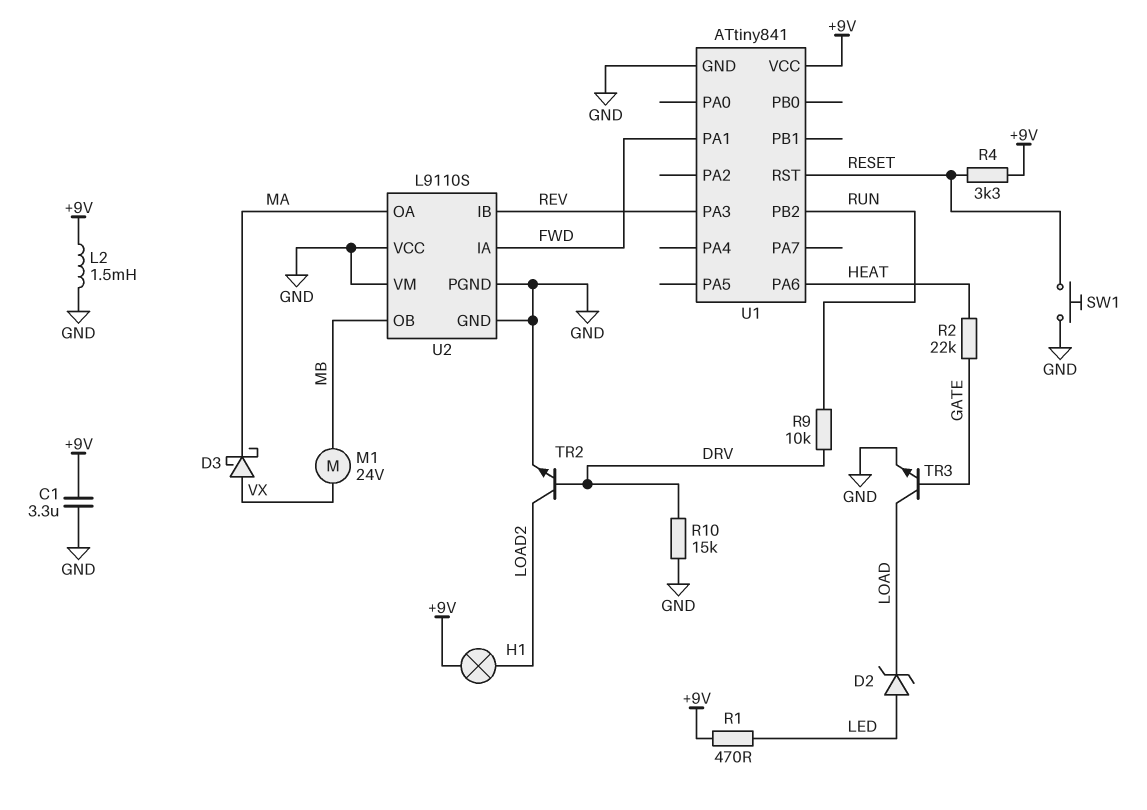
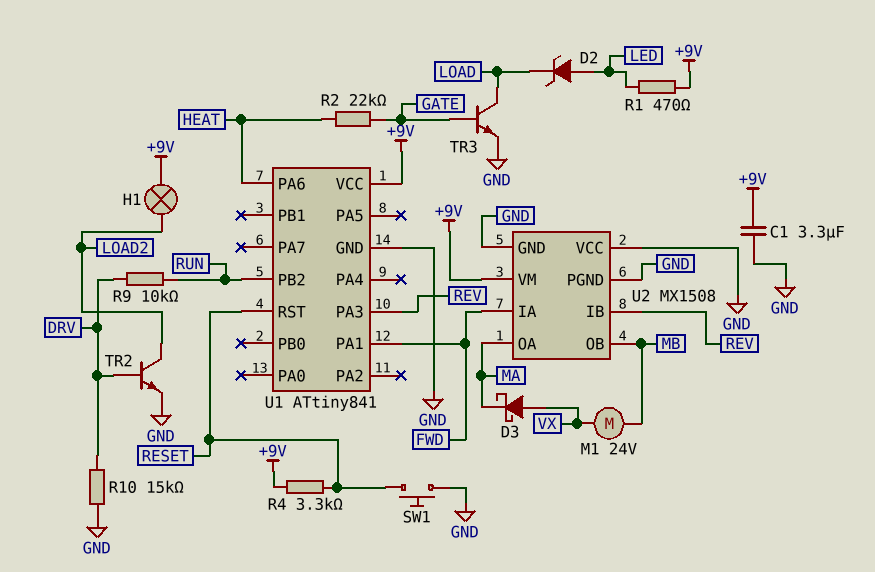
L2: 1.5mH (+9V, GND) -> none
U2: L9110S -> MX1508
U2 pin VM: GND -> +9V

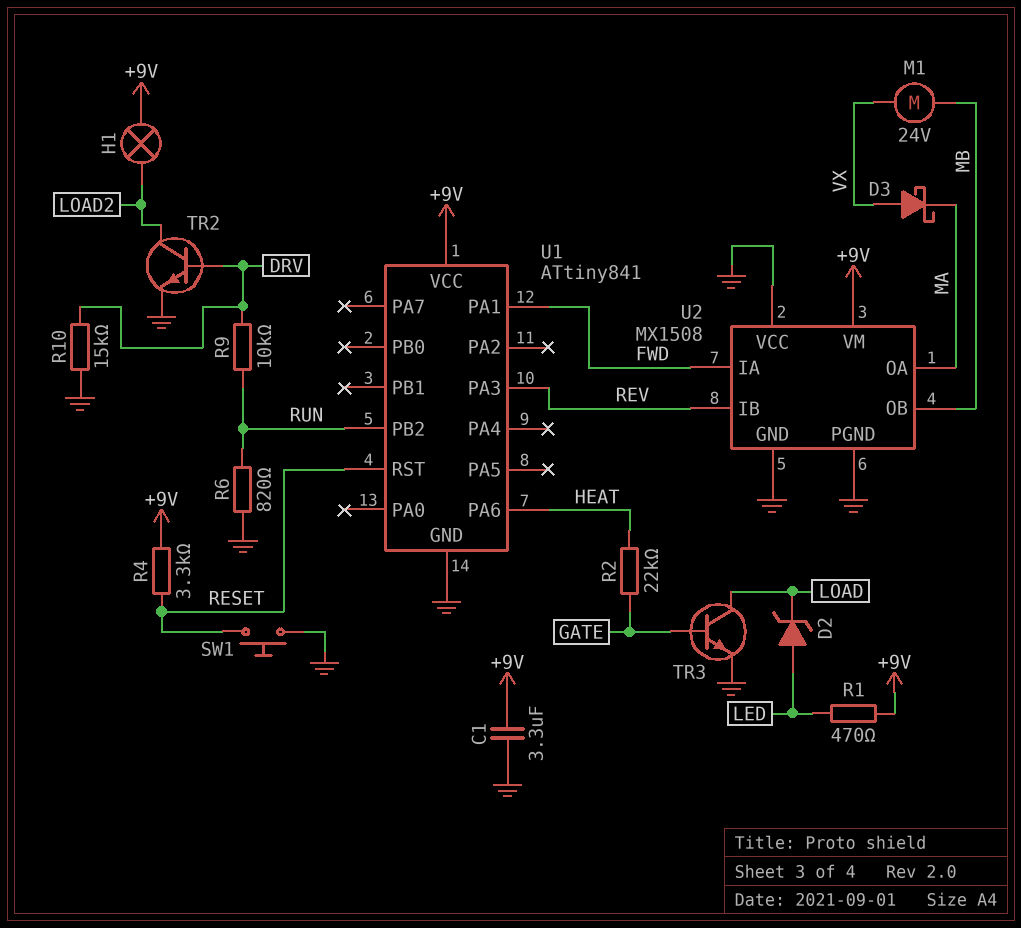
R6: none -> 820 (GND, RUN)

